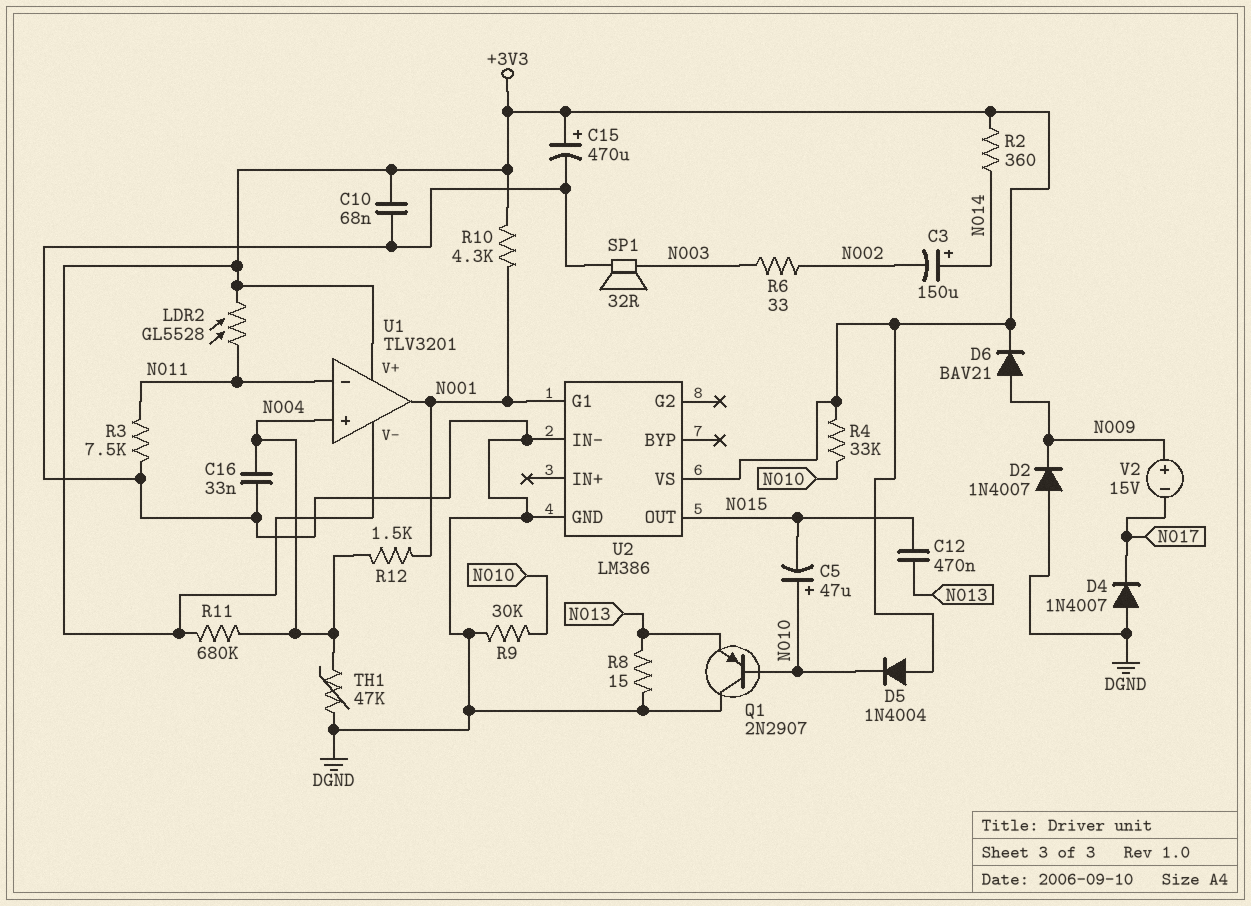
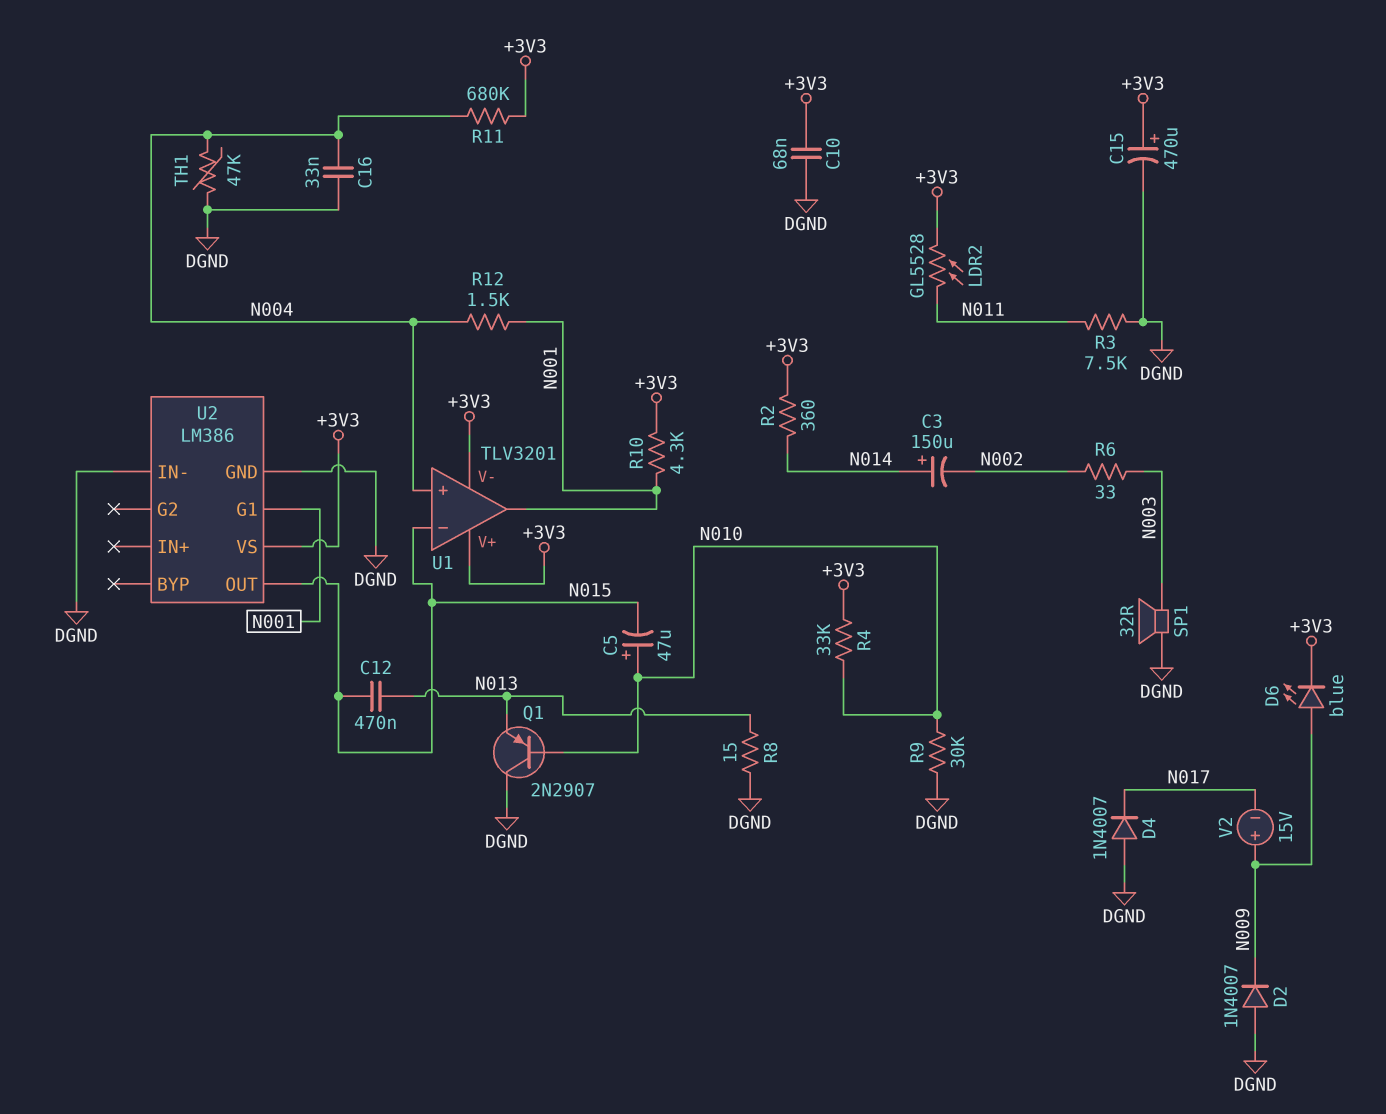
D5: diode 1N4004 (A +3V3, K N010) -> none
D6: diode BAV21 (A N009, K +3V3) -> LED blue (A N009, K +3V3)
U1 pin in-: N011 -> N015

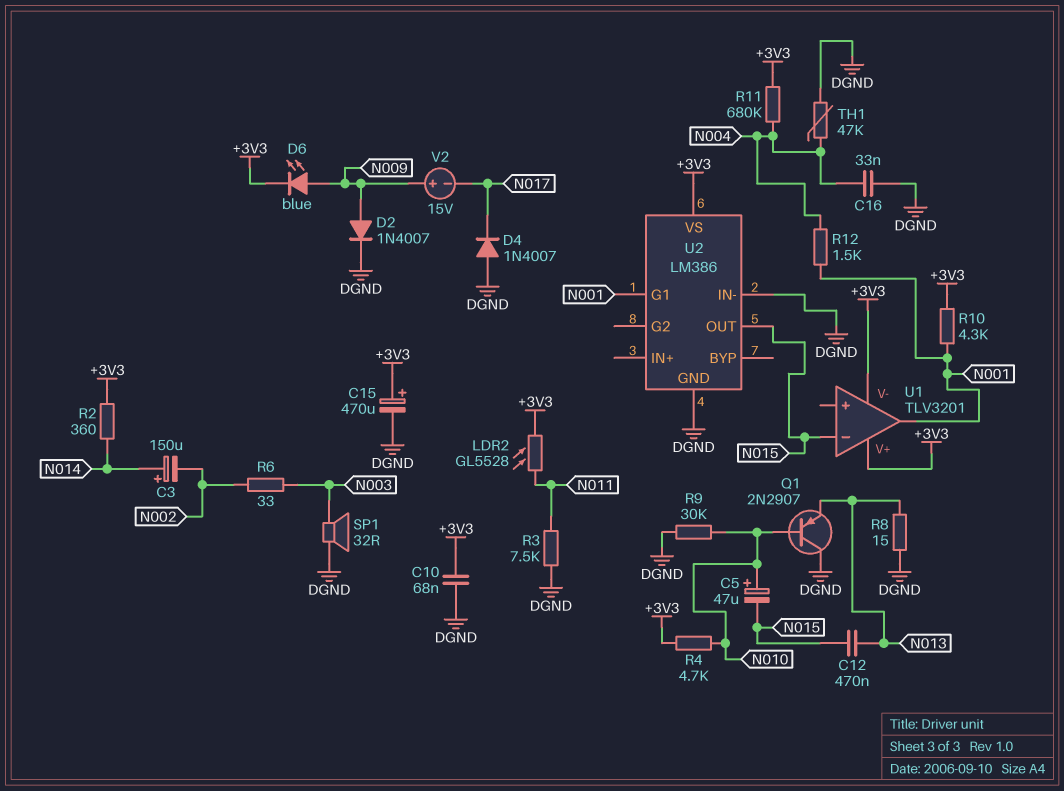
D2: diode 1N4007 (A DGND, K N009) -> diode 1N4007 (A N009, K DGND)
R4: 33k (+3V3, N010) -> 4.7k (+3V3, N010)
U1 pin in+: N004 -> none

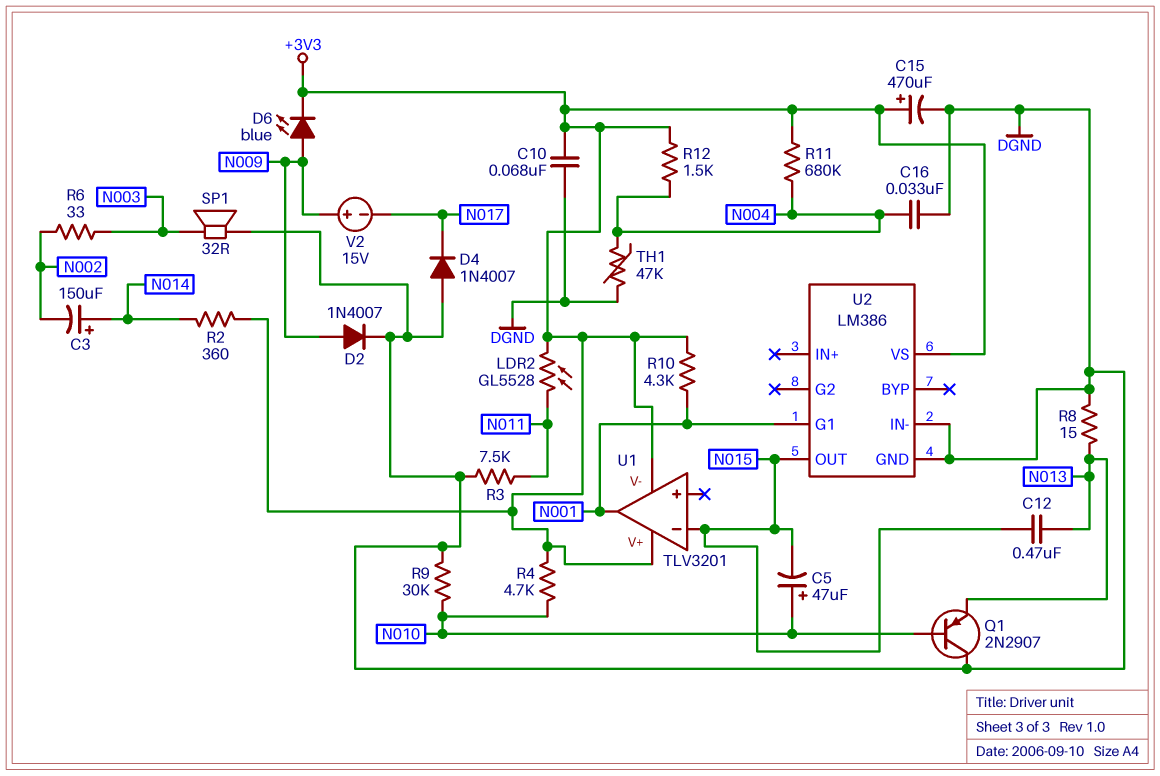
R12: 1.5k (N001, N004) -> 1.5k (+3V3, N004)

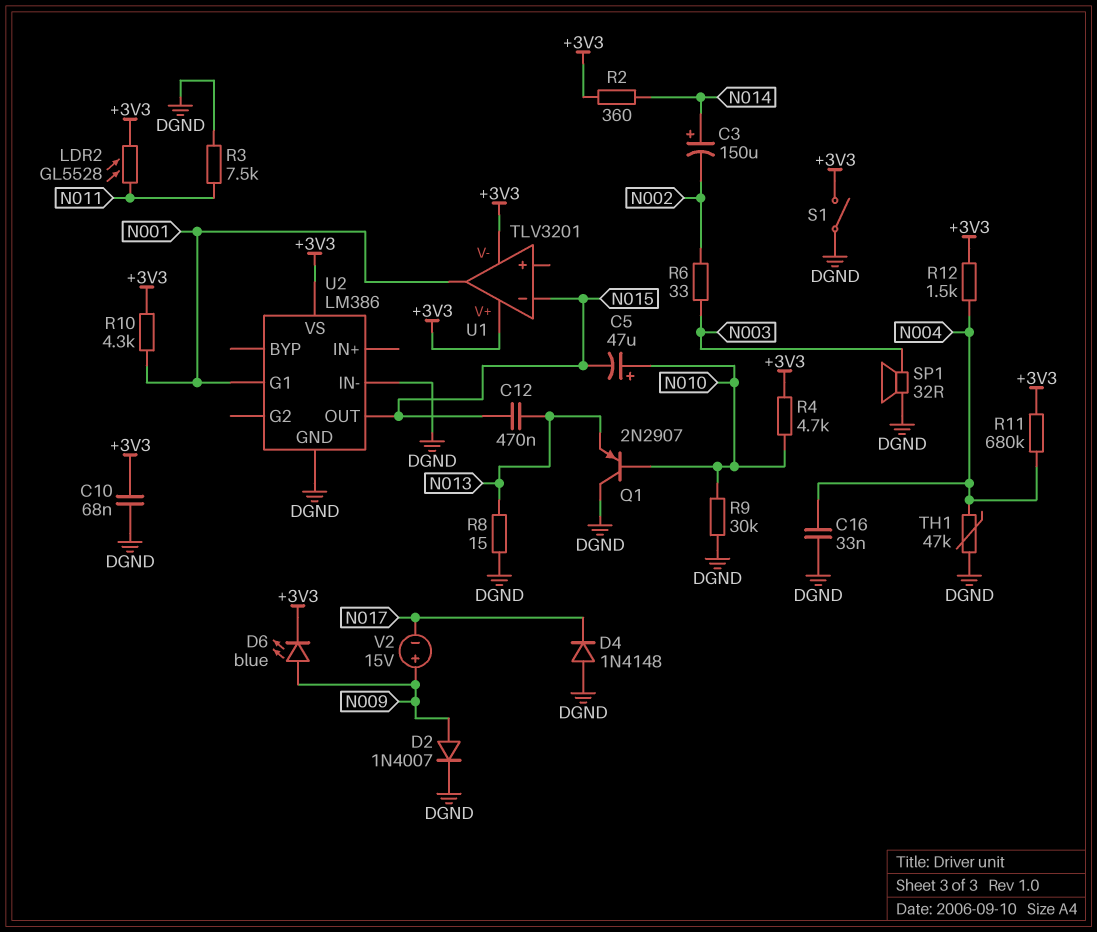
C15: 470uF (plus +3V3, minus DGND) -> none
D4: diode 1N4007 (A DGND, K N017) -> diode 1N4148 (A DGND, K N017)
S1: none -> switch (+3V3, DGND)

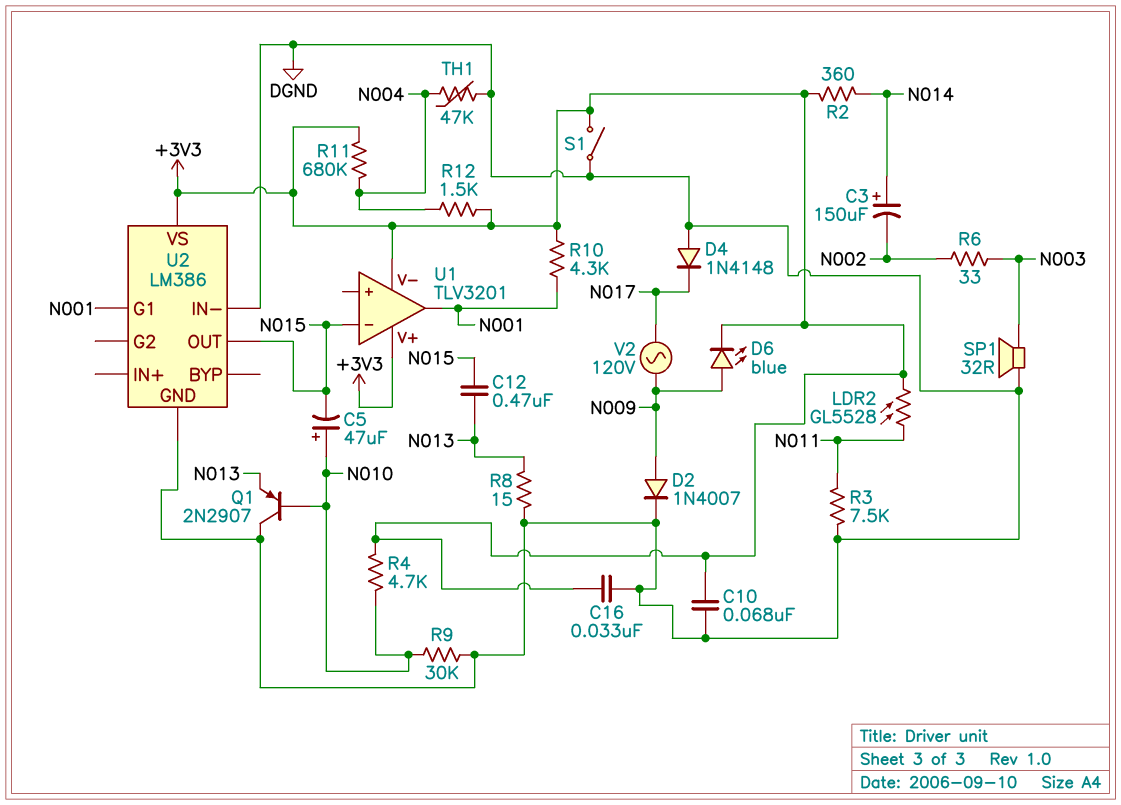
C16: 33nF (DGND, N004) -> 33nF (+3V3, DGND)
V2: 15V (plus N009, minus N017) -> AC 120V (N009, N017)

